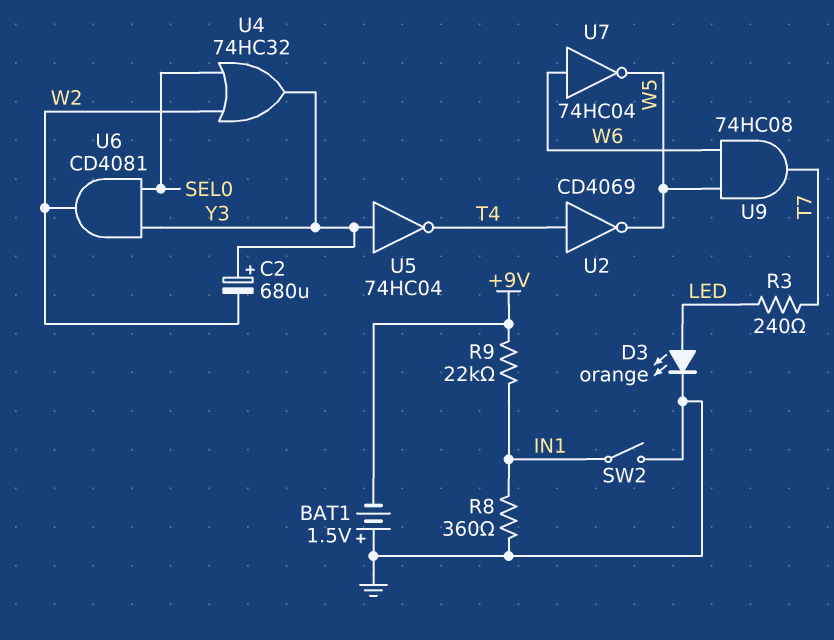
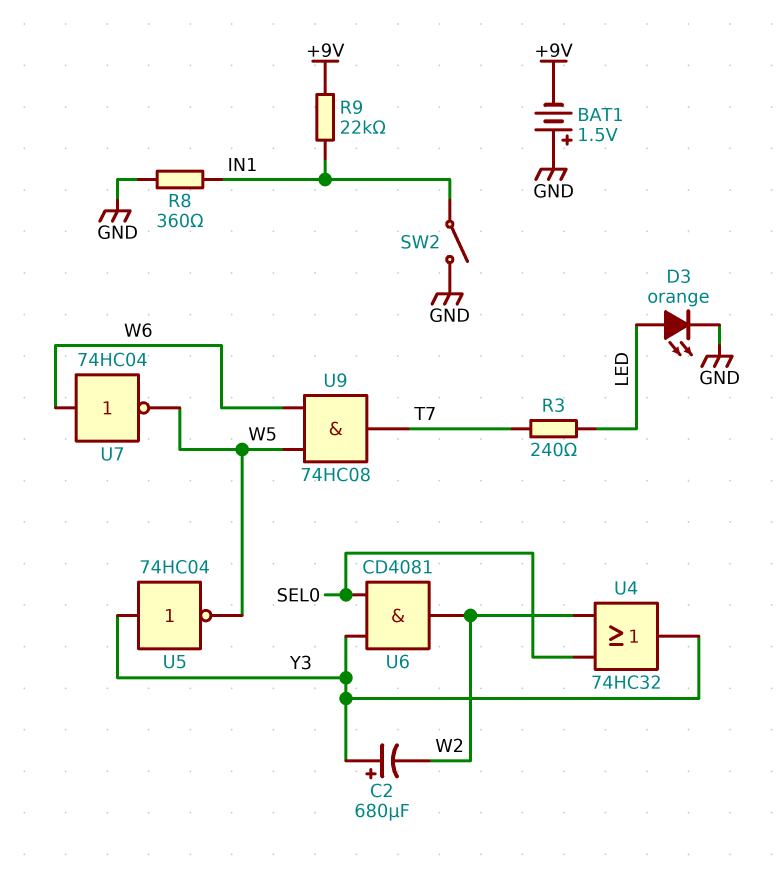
U2: NOT CD4069 (in T4, out W5) -> none
U5: NOT 74HC04 (in Y3, out T4) -> NOT 74HC04 (in Y3, out W5)

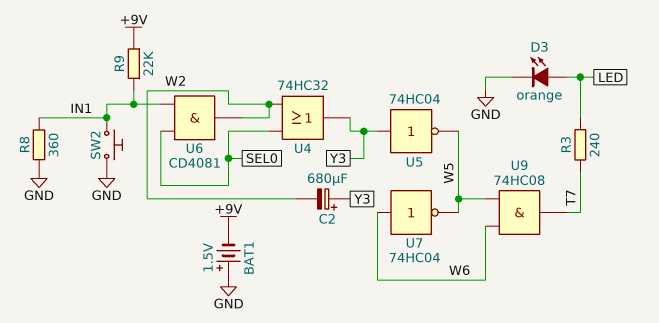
SW2: switch (GND, IN1) -> button (GND, IN1)
U6: AND CD4081 (in SEL0, in Y3, out W2) -> AND CD4081 (in IN1, in SEL0, out W2)

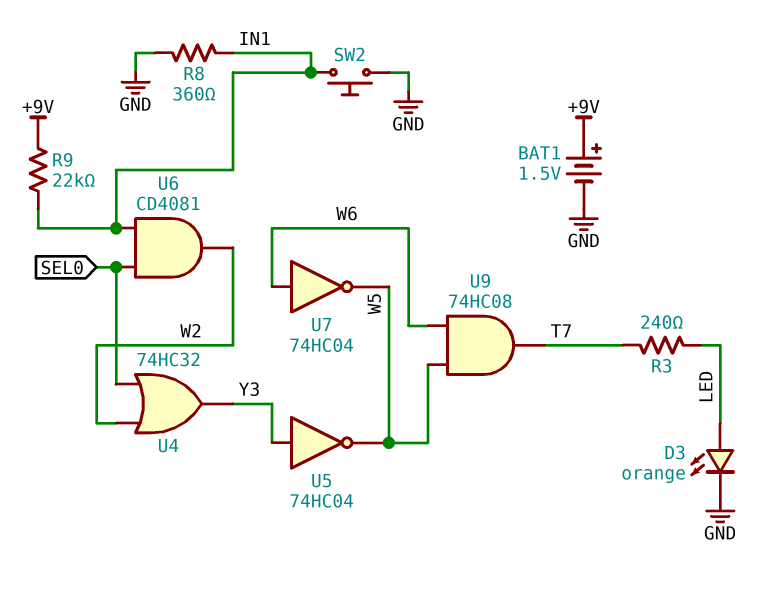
BAT1: 1.5V (plus GND, minus +9V) -> 1.5V (plus +9V, minus GND)
C2: 680uF (plus Y3, minus W2) -> none

